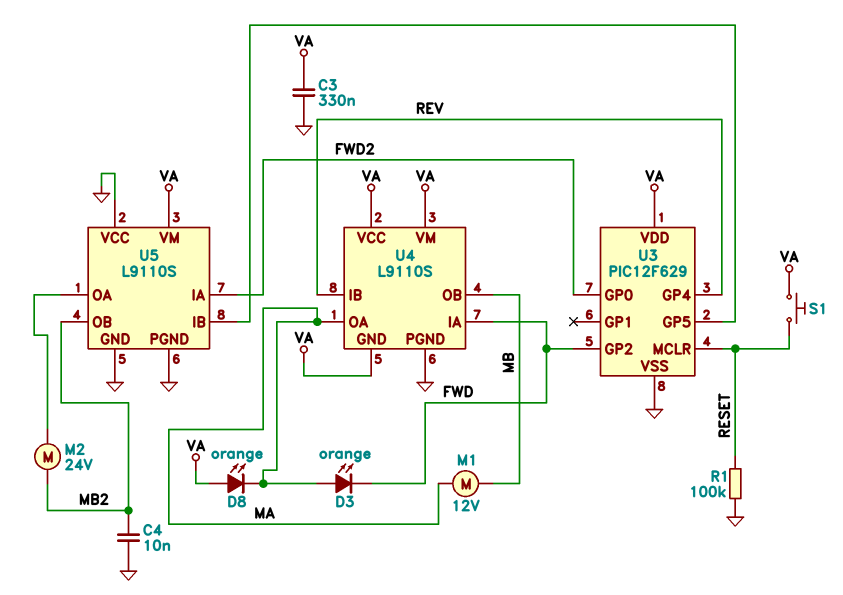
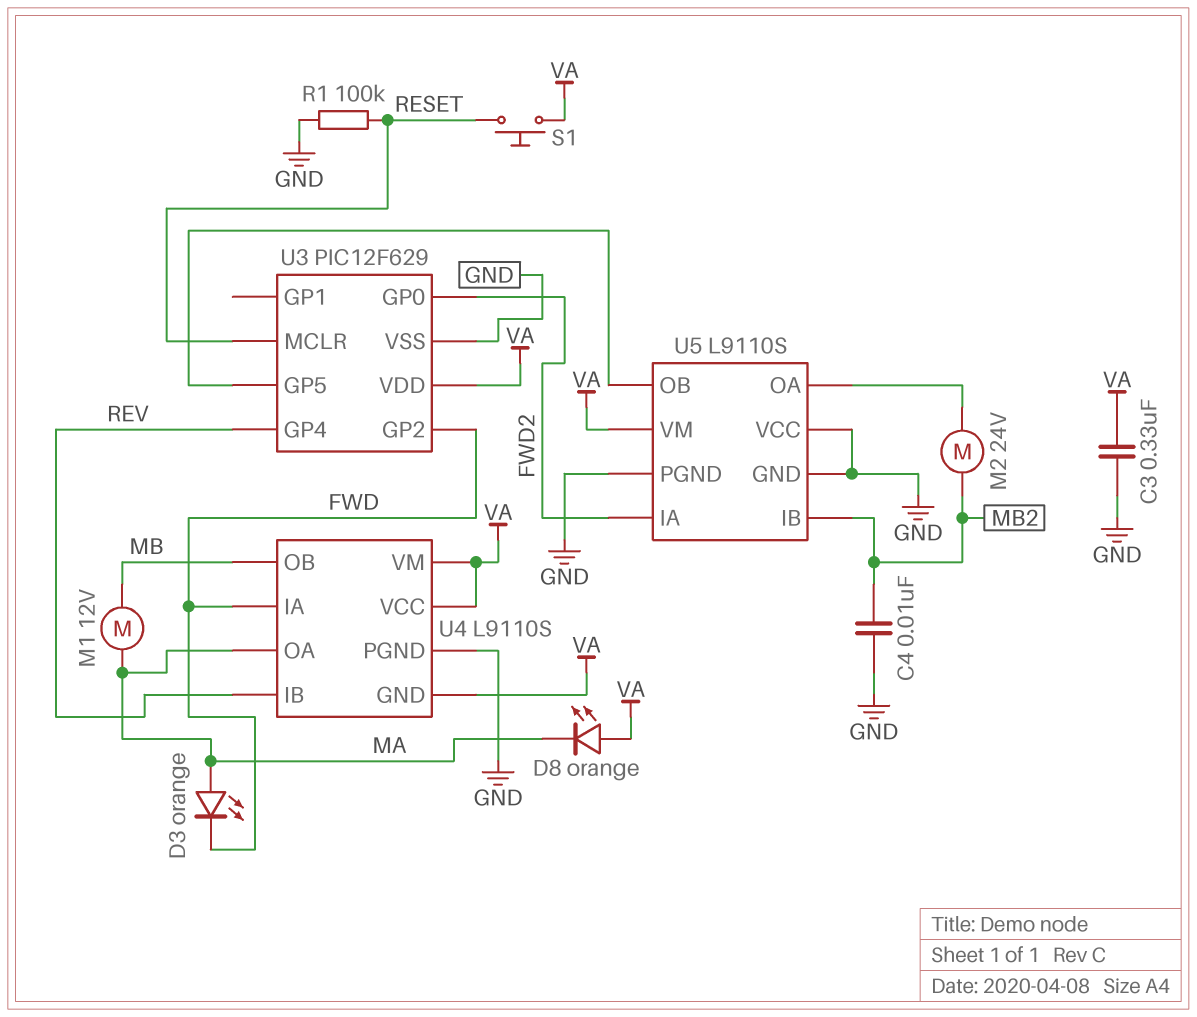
U5 pin IB: U3/GP5 -> MB2
U5 pin OB: MB2 -> U3/GP5

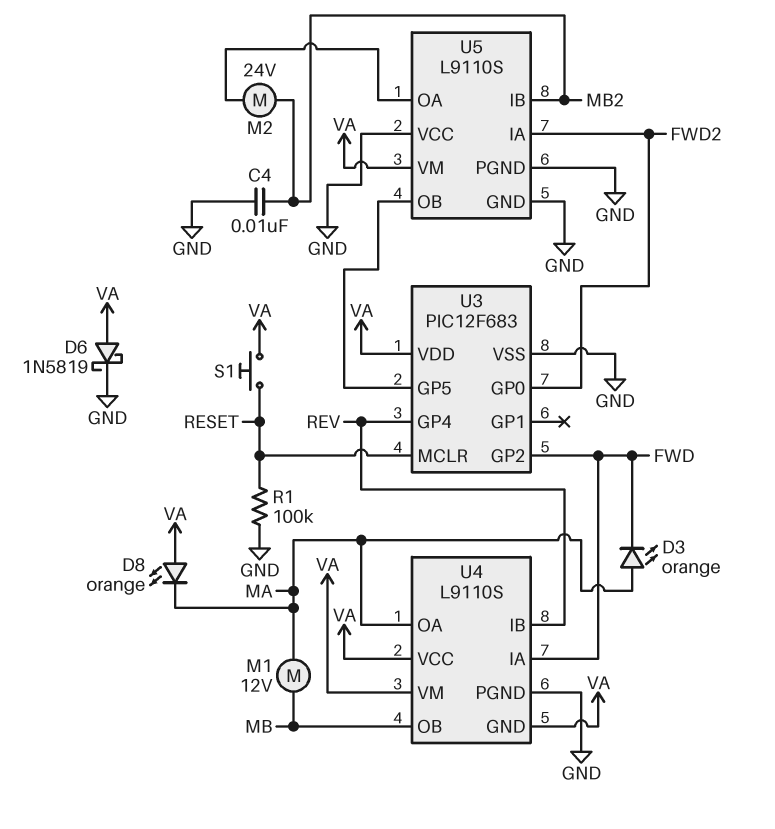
C3: 330nF (GND, VA) -> none
D6: none -> schottky 1N5819 (A VA, K GND)
U3: PIC12F629 -> PIC12F683

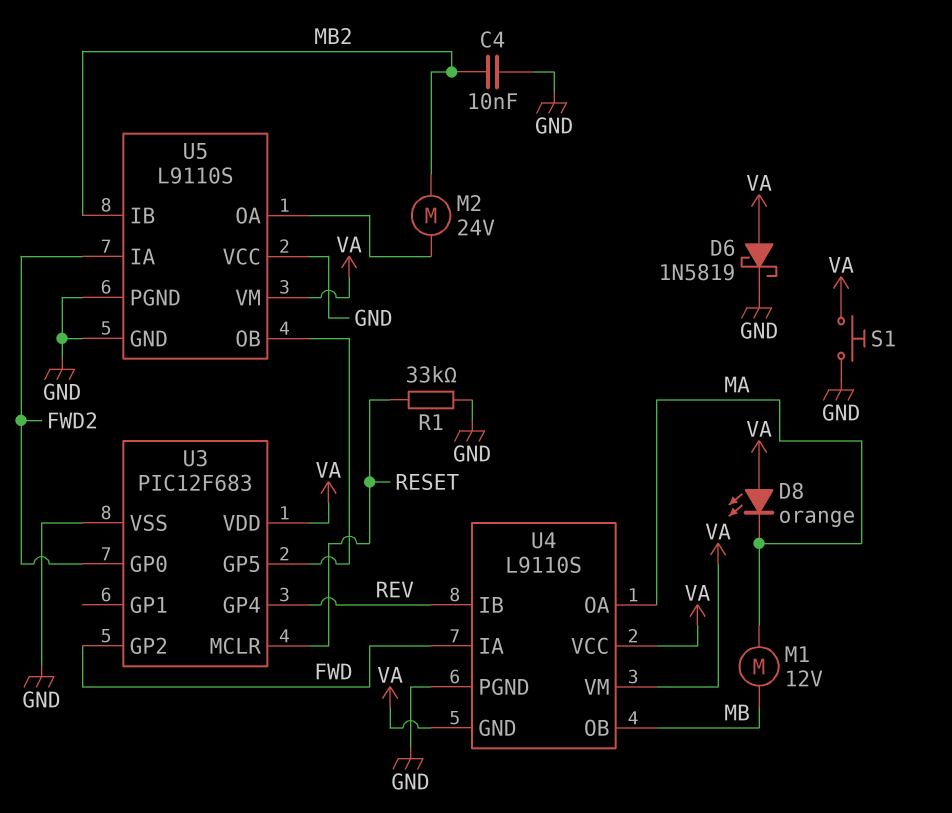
D3: LED orange (A MA, K FWD) -> none
R1: 100k (GND, RESET) -> 33k (GND, RESET)
S1: button (RESET, VA) -> button (GND, VA)

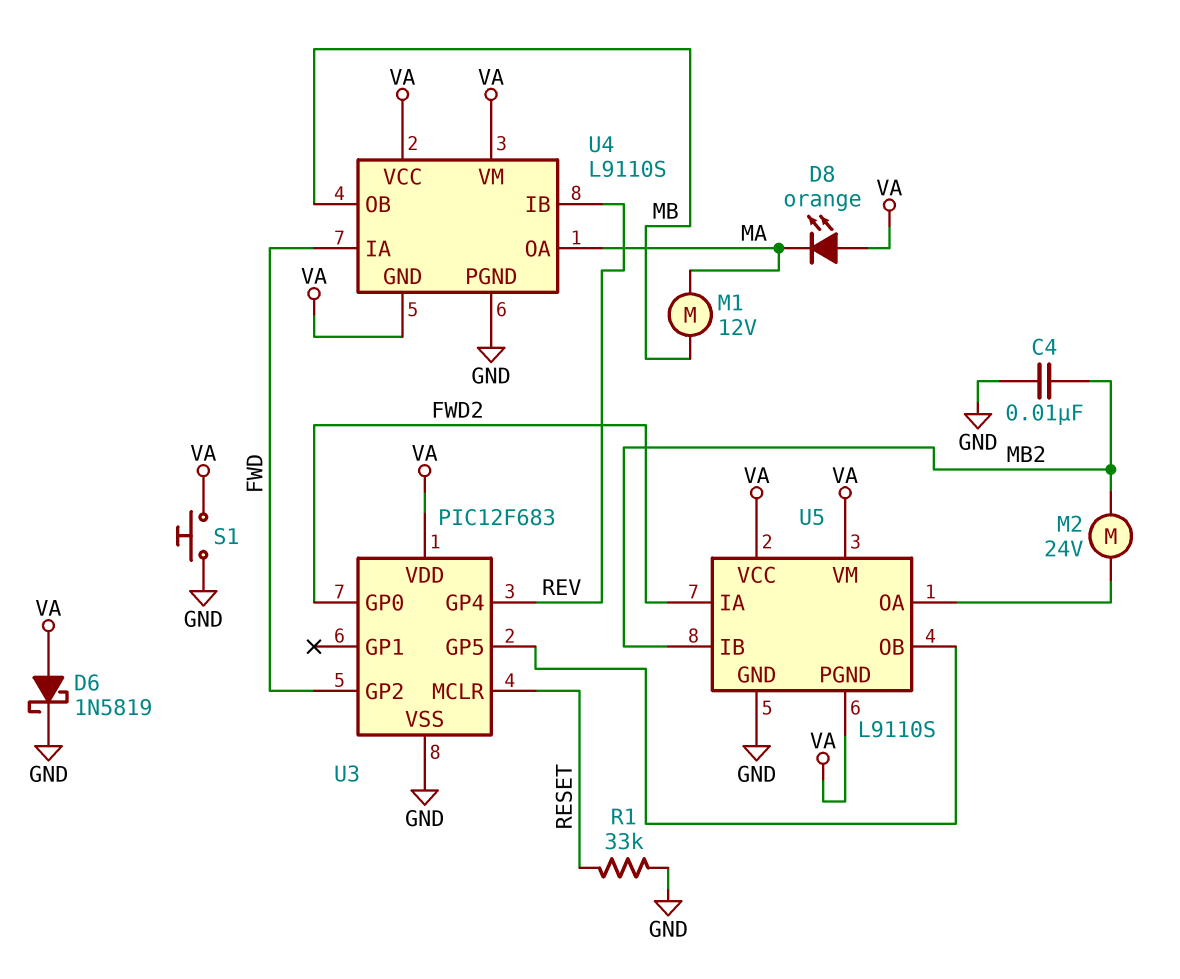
U5 pin PGND: GND -> VA
U5 pin VCC: GND -> VA

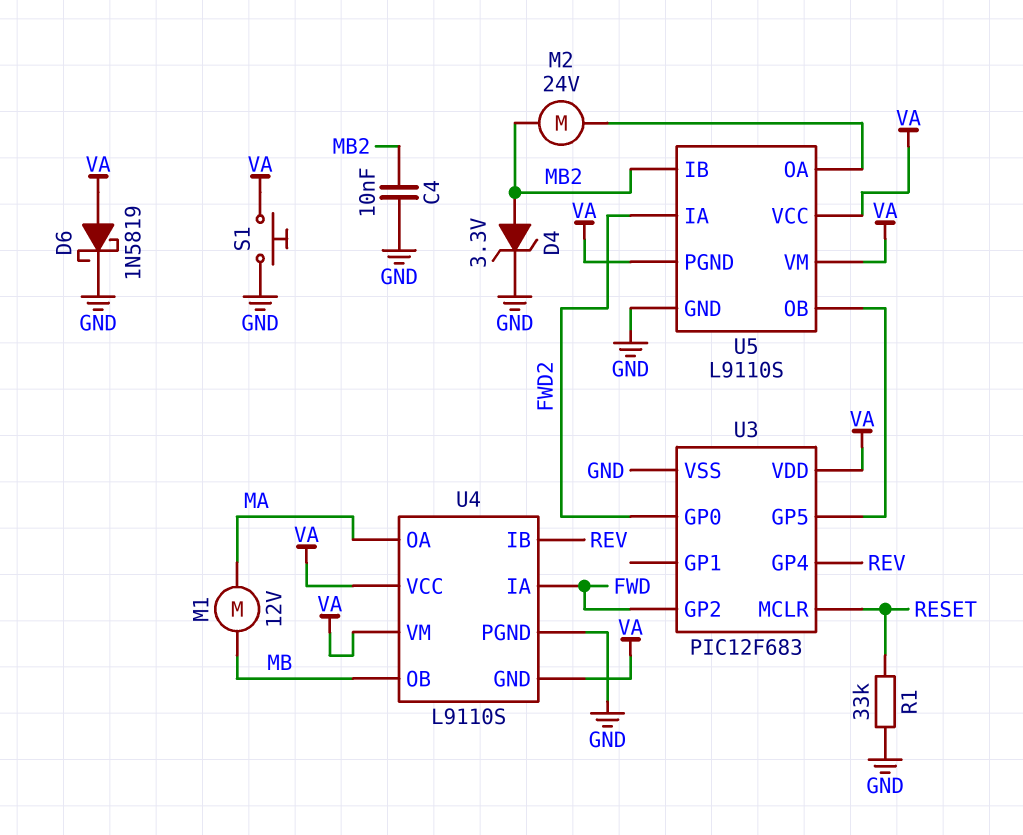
D4: none -> zener 3.3V (A MB2, K GND)
D8: LED orange (A VA, K MA) -> none

